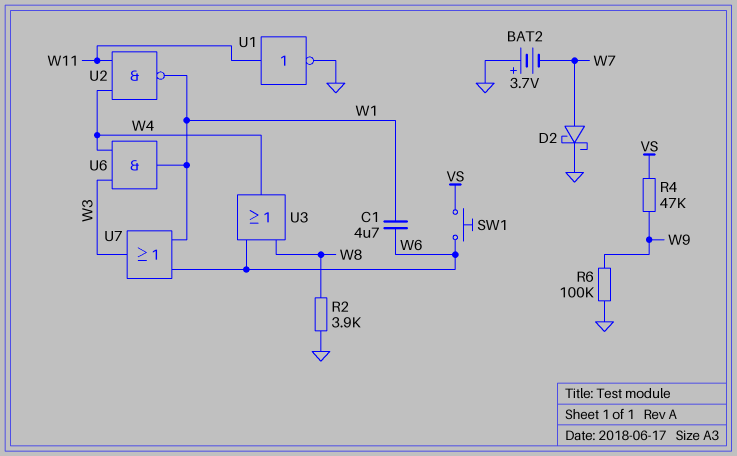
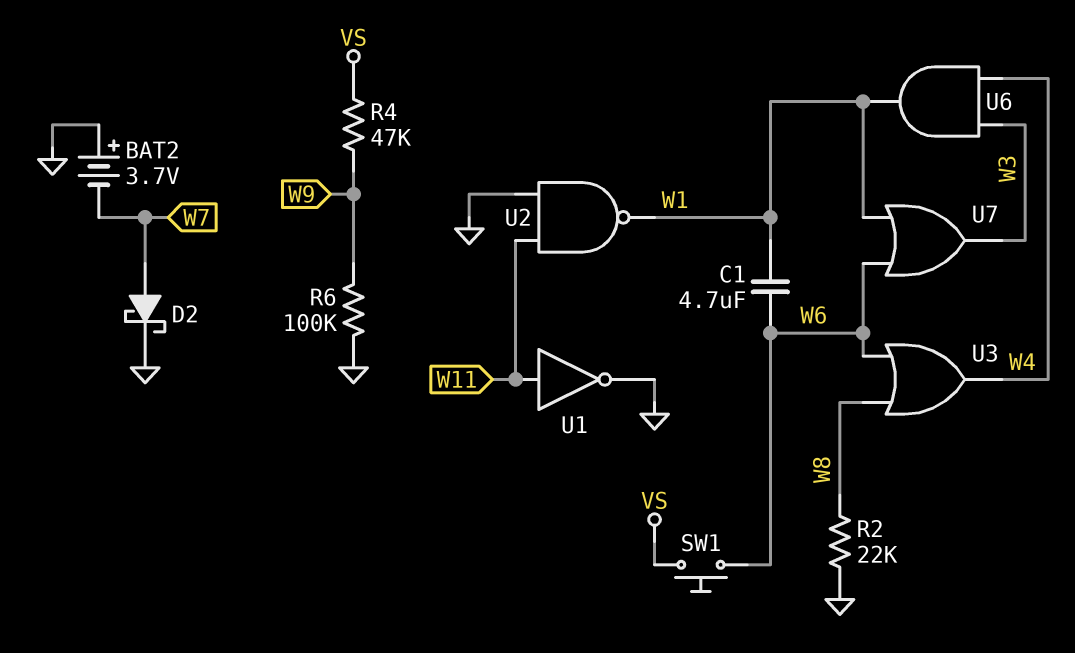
R2: 3.9k (GND, W8) -> 22k (GND, W8)
U2: NAND (in W4, in W11, out W1) -> NAND (in GND, in W11, out W1)

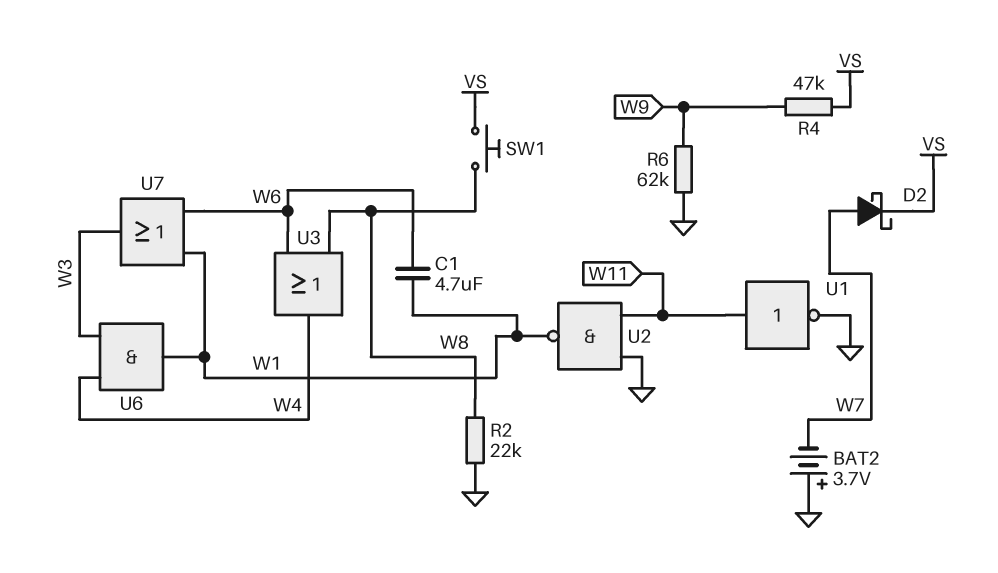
D2: schottky (A W7, K GND) -> schottky (A W7, K VS)
R6: 100k (GND, W9) -> 62k (GND, W9)
SW1: button (VS, W6) -> button (VS, W8)

